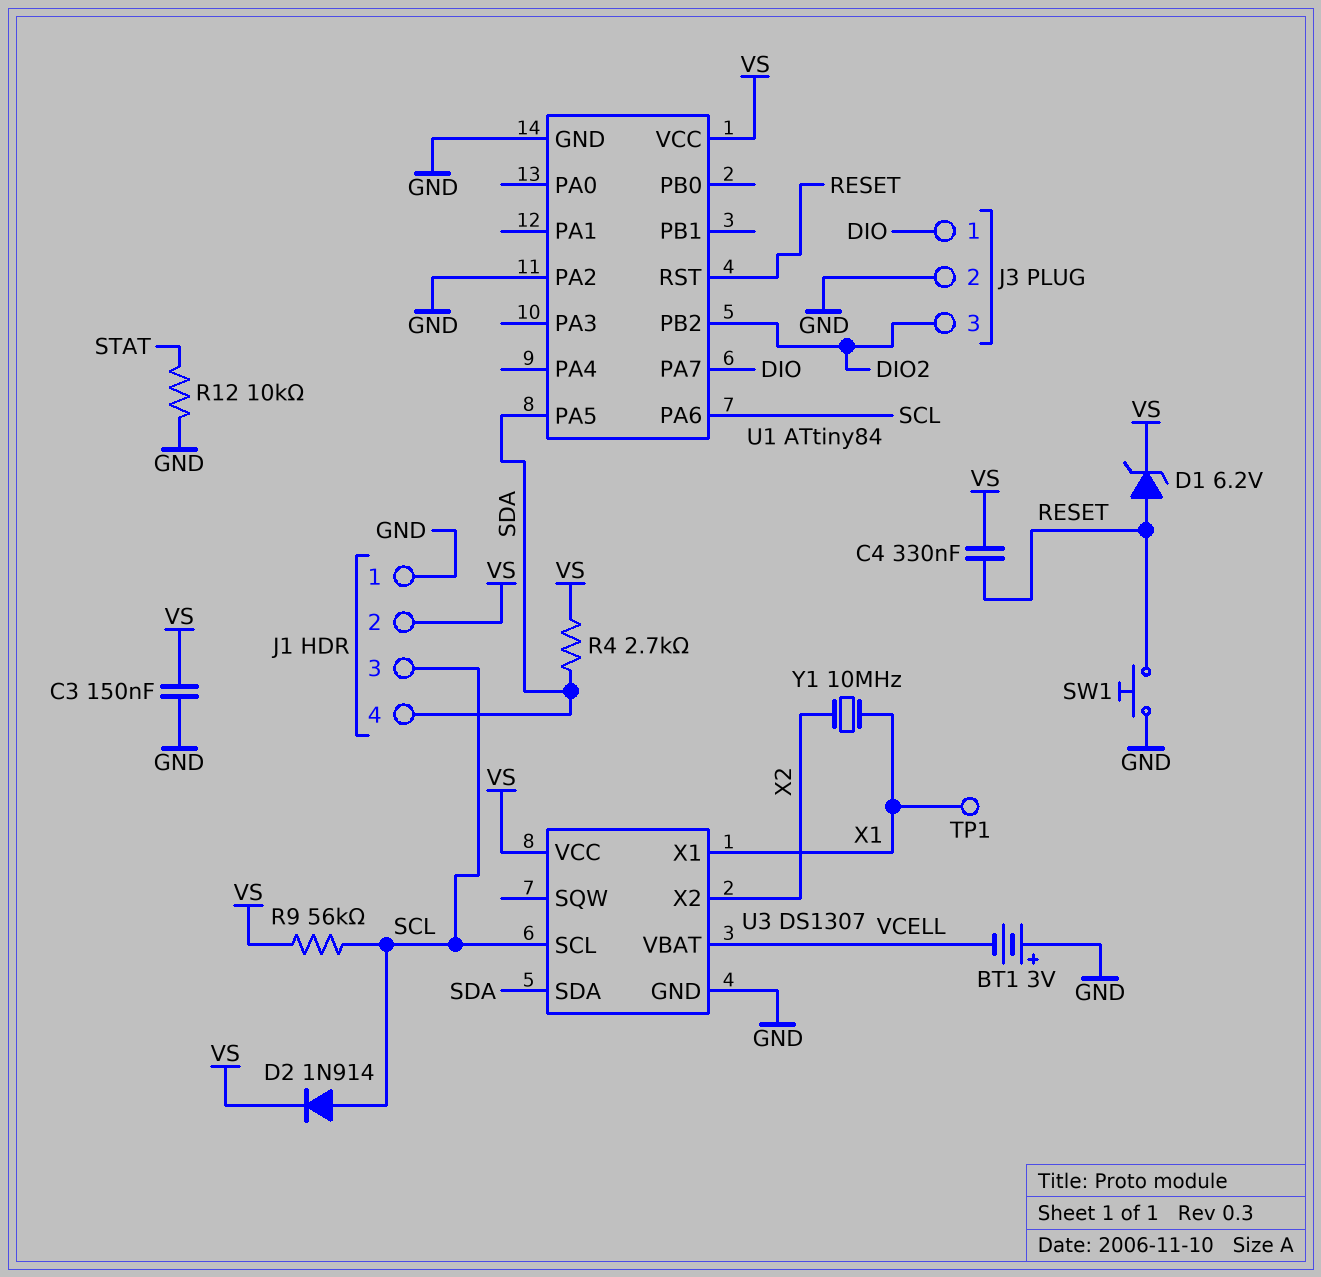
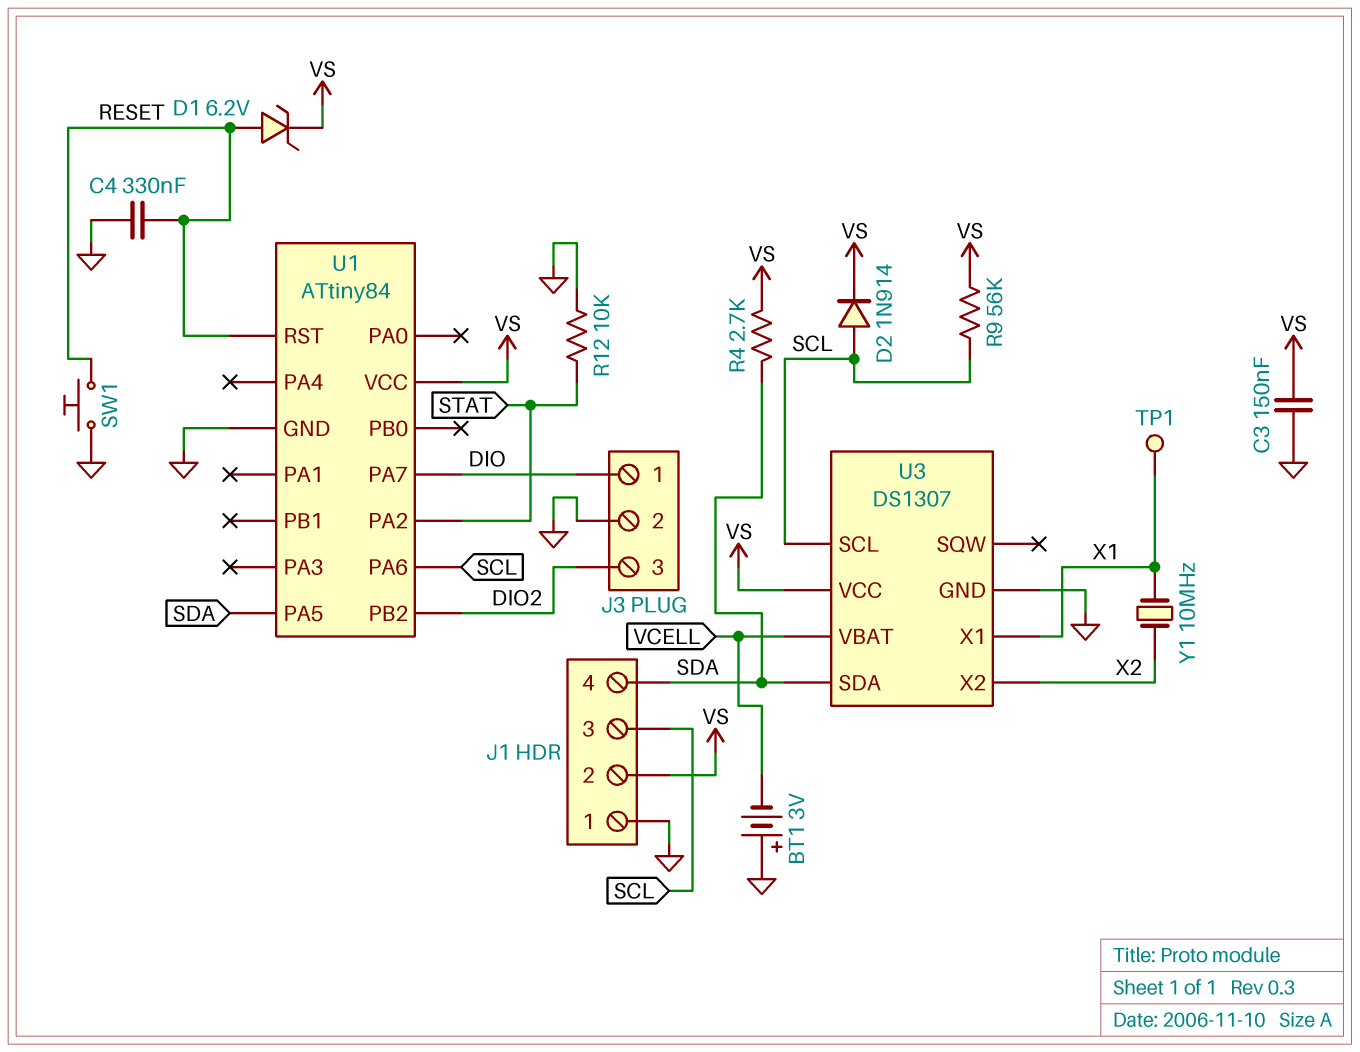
C4: 330nF (RESET, VS) -> 330nF (GND, RESET)
U1 pin PA2: GND -> STAT

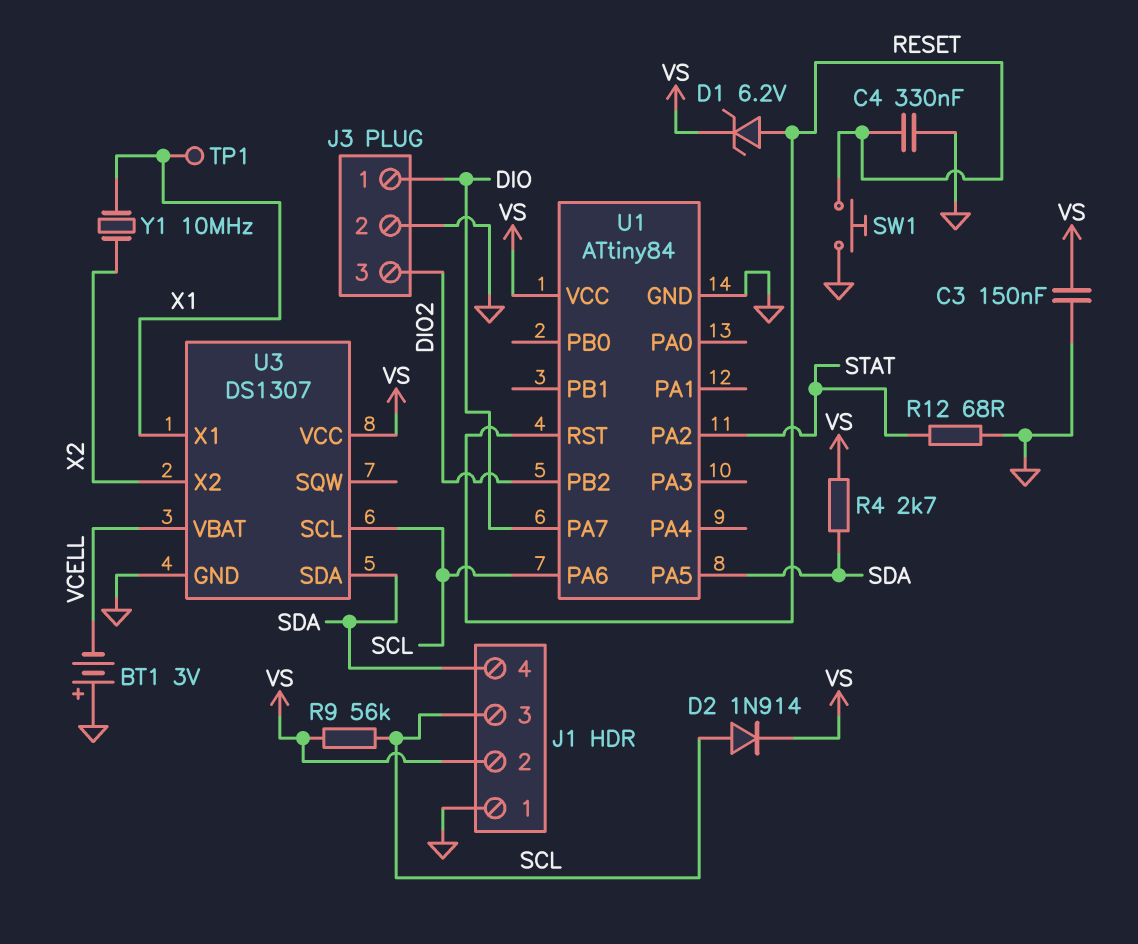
R12: 10k (GND, STAT) -> 68 (GND, STAT)

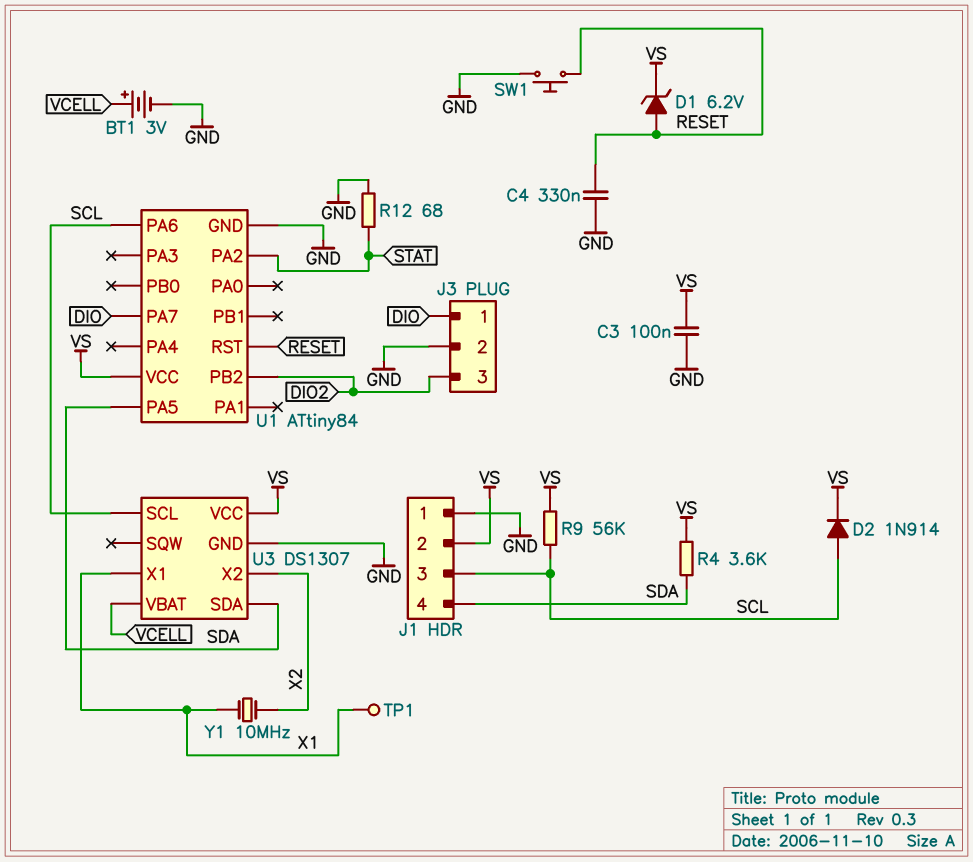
BT1: 3V (plus GND, minus VCELL) -> 3V (plus VCELL, minus GND)
C3: 150nF (GND, VS) -> 100nF (GND, VS)
R4: 2.7k (SDA, VS) -> 3.6k (SDA, VS)

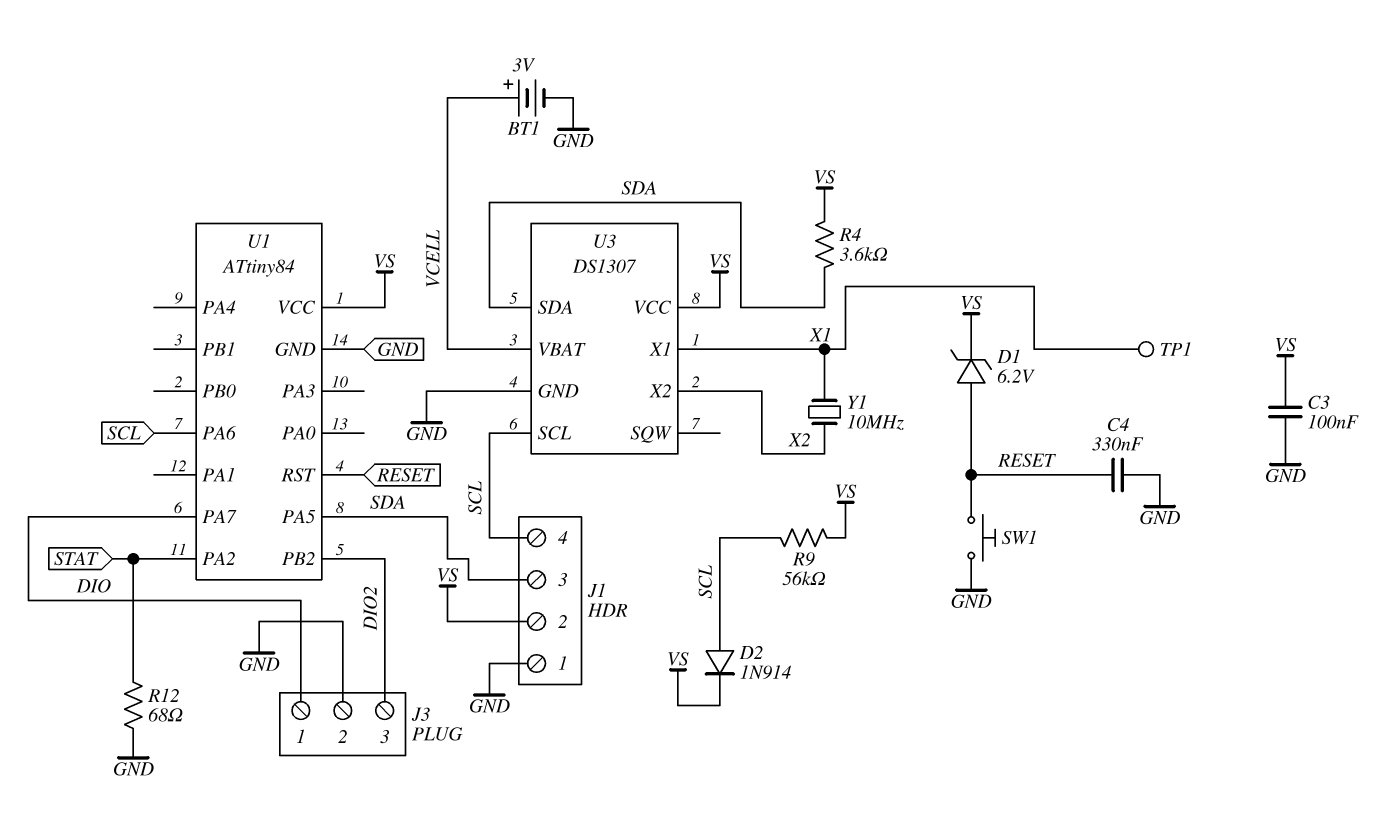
J1 pin 3: SCL -> SDA
J1 pin 4: SDA -> SCL

